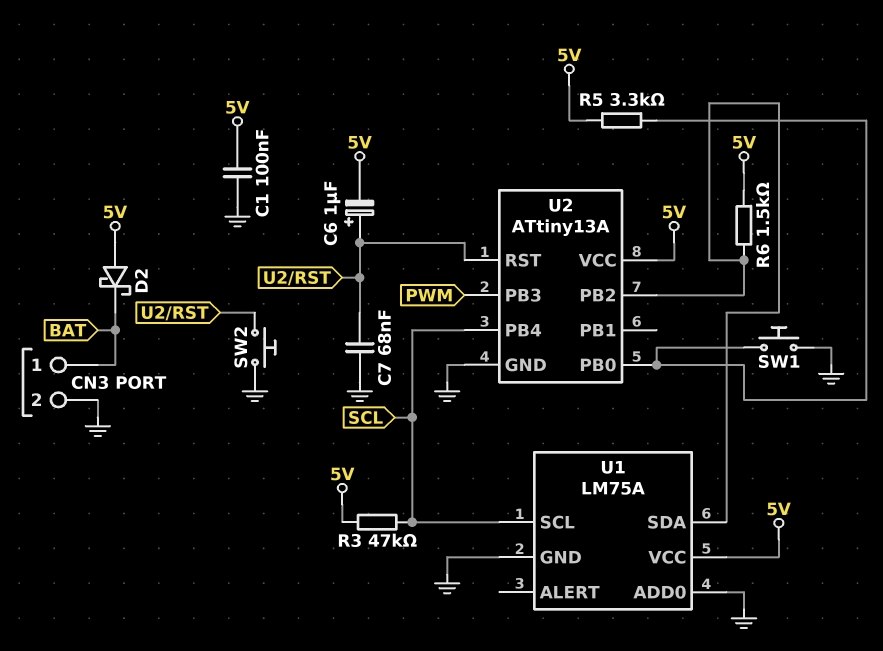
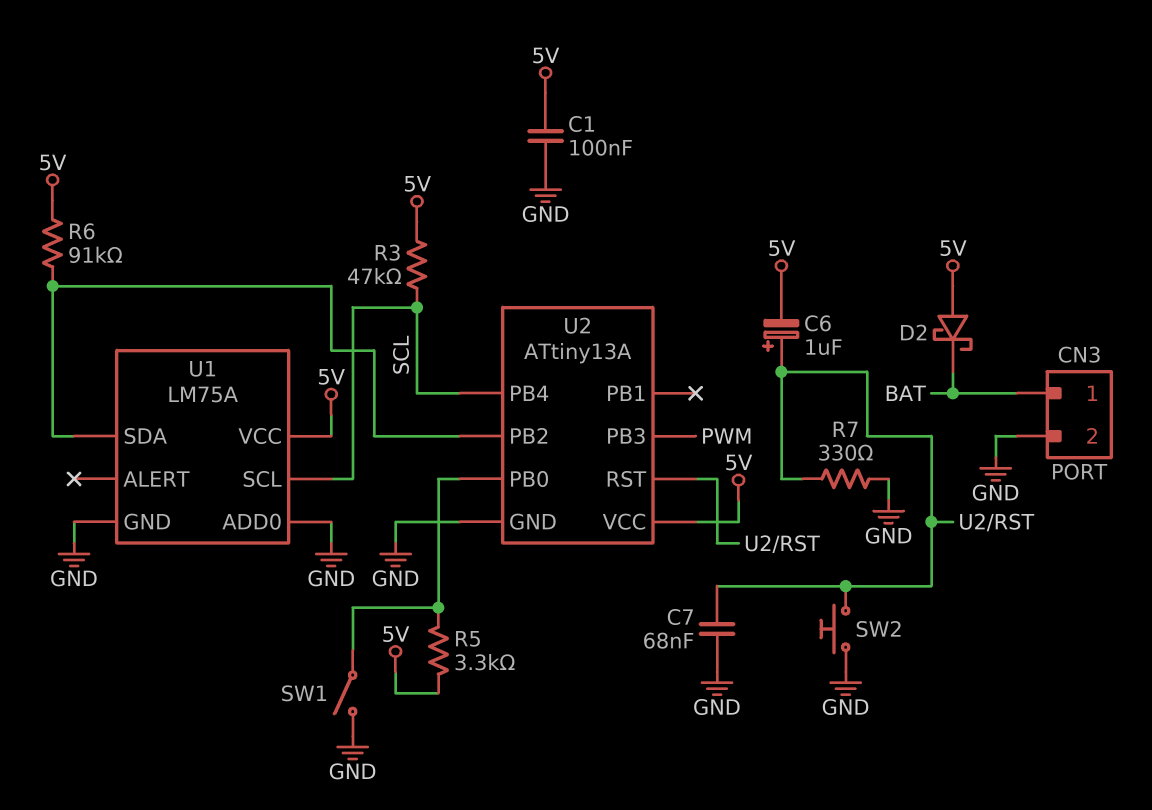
R6: 1.5k (5V, U1/SDA) -> 91k (5V, U1/SDA)
R7: none -> 330 (GND, U2/RST)
SW1: button (GND, U2/PB0) -> switch (GND, U2/PB0)

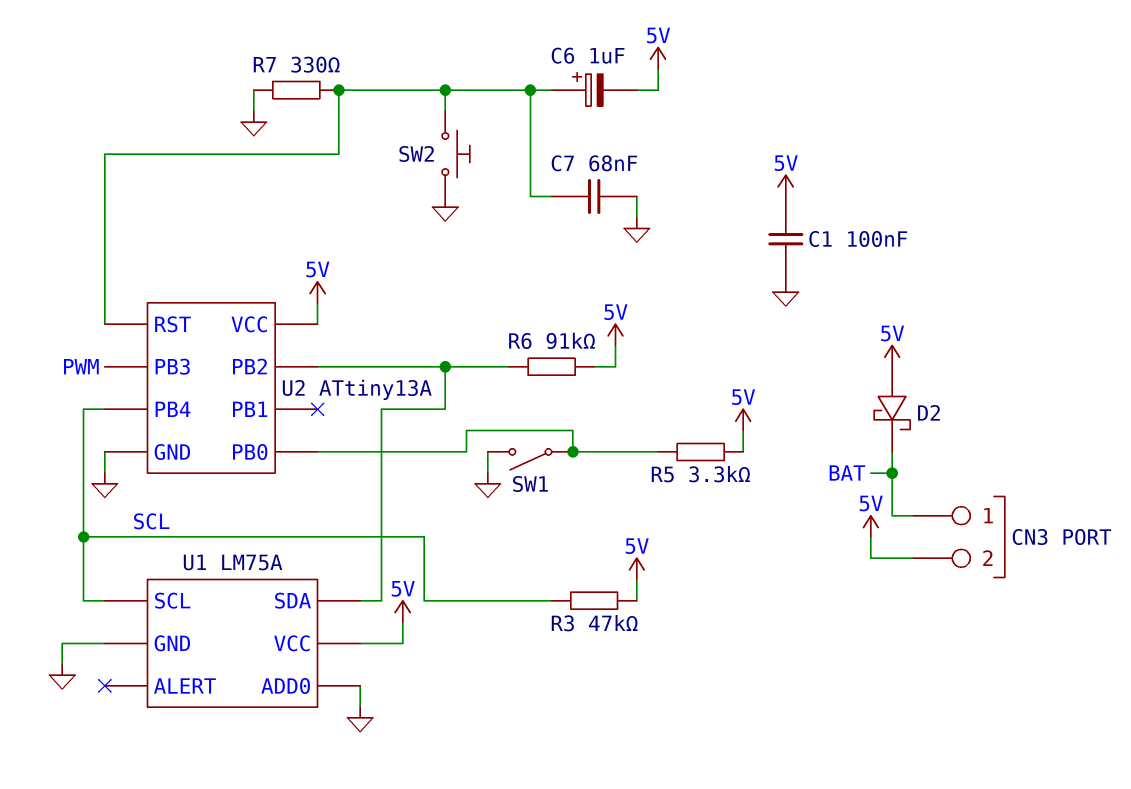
CN3 pin 2: GND -> 5V

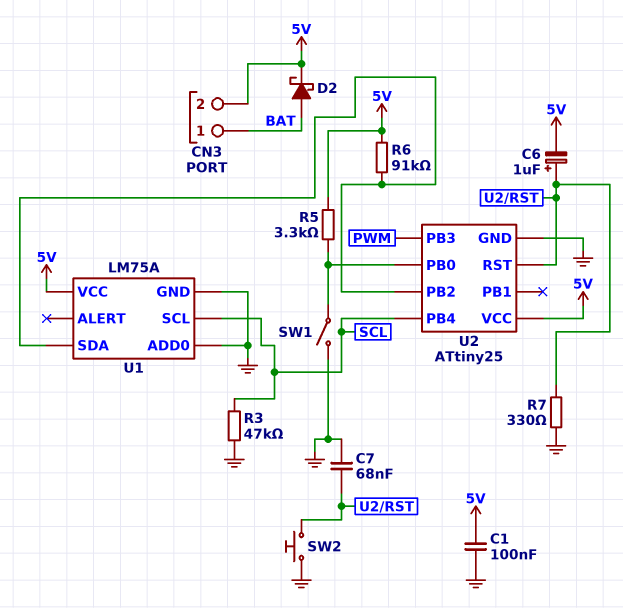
D2: schottky (A 5V, K BAT) -> schottky (A BAT, K 5V)
R3: 47k (5V, SCL) -> 47k (GND, SCL)
U2: ATtiny13A -> ATtiny25

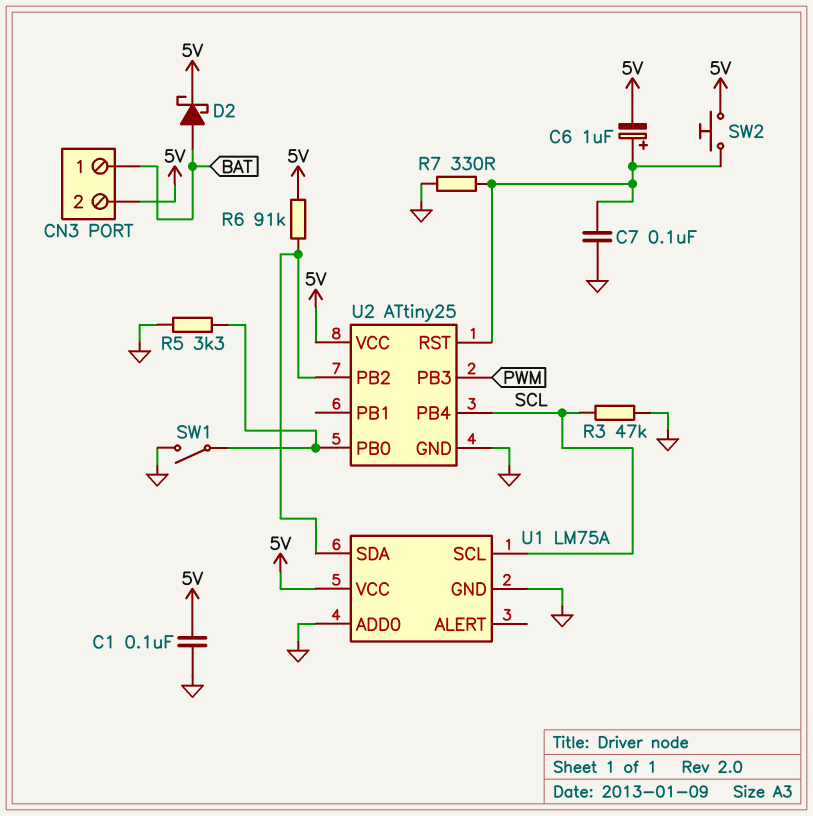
C7: 68nF (GND, U2/RST) -> 100nF (GND, U2/RST)
R5: 3.3k (5V, U2/PB0) -> 3.3k (GND, U2/PB0)
SW2: button (GND, U2/RST) -> button (5V, U2/RST)

